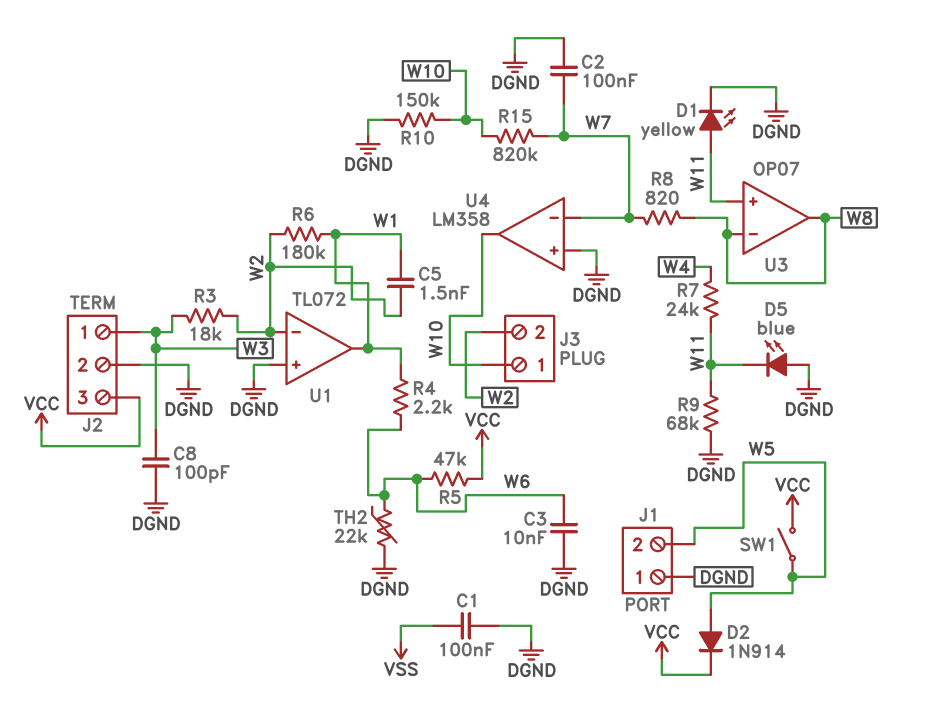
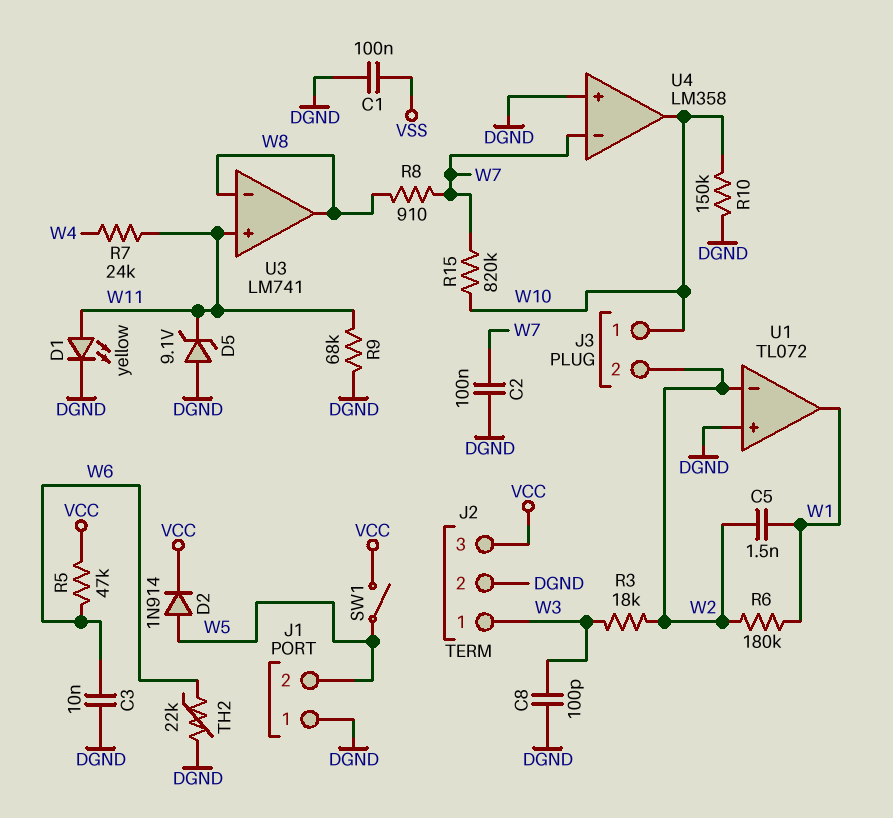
D5: LED blue (A DGND, K W11) -> zener 9.1V (A DGND, K W11)
R4: 2.2k (W1, W6) -> none
R8: 820 (W7, W8) -> 910 (W7, W8)
U3: OP07 -> LM741

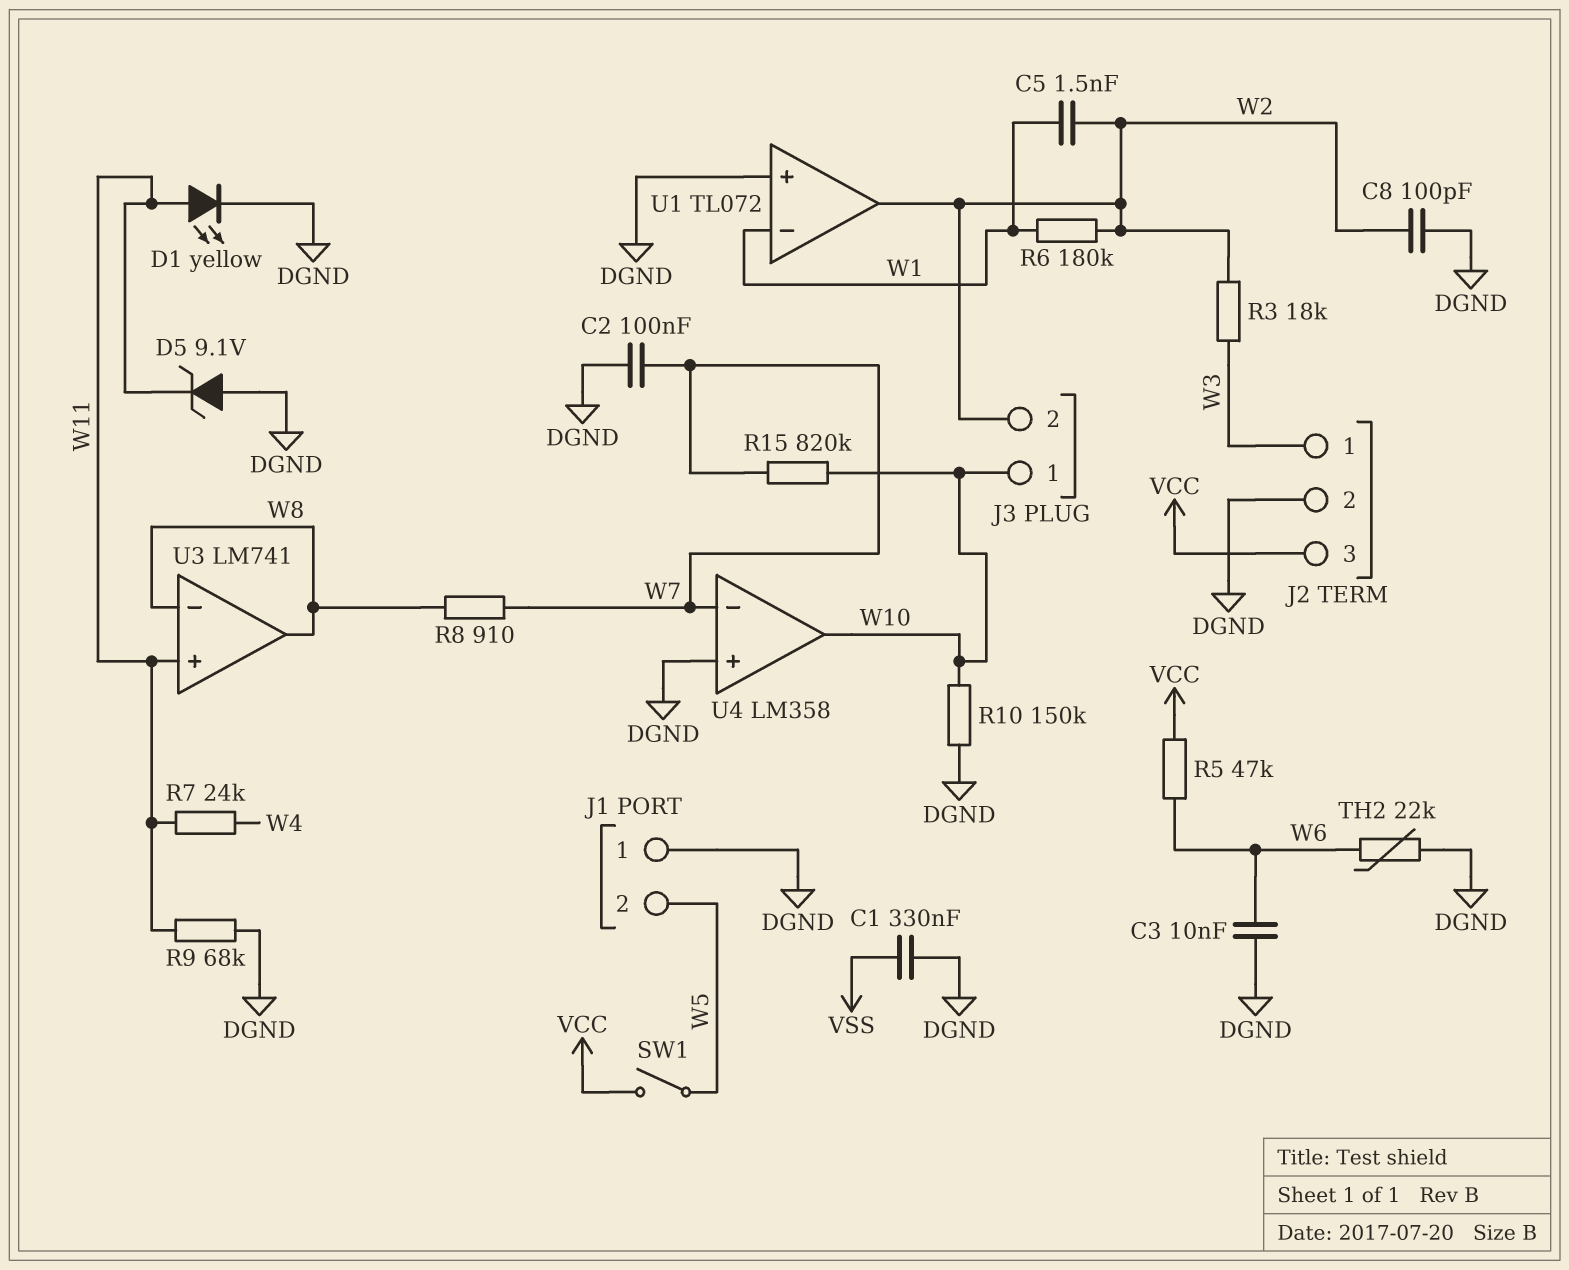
C1: 100nF (DGND, VSS) -> 330nF (DGND, VSS)
C8: 100pF (DGND, W3) -> 100pF (DGND, W2)
D2: diode 1N914 (A W5, K VCC) -> none
U1 pin in-: W2 -> W1
U1 pin out: W1 -> W2

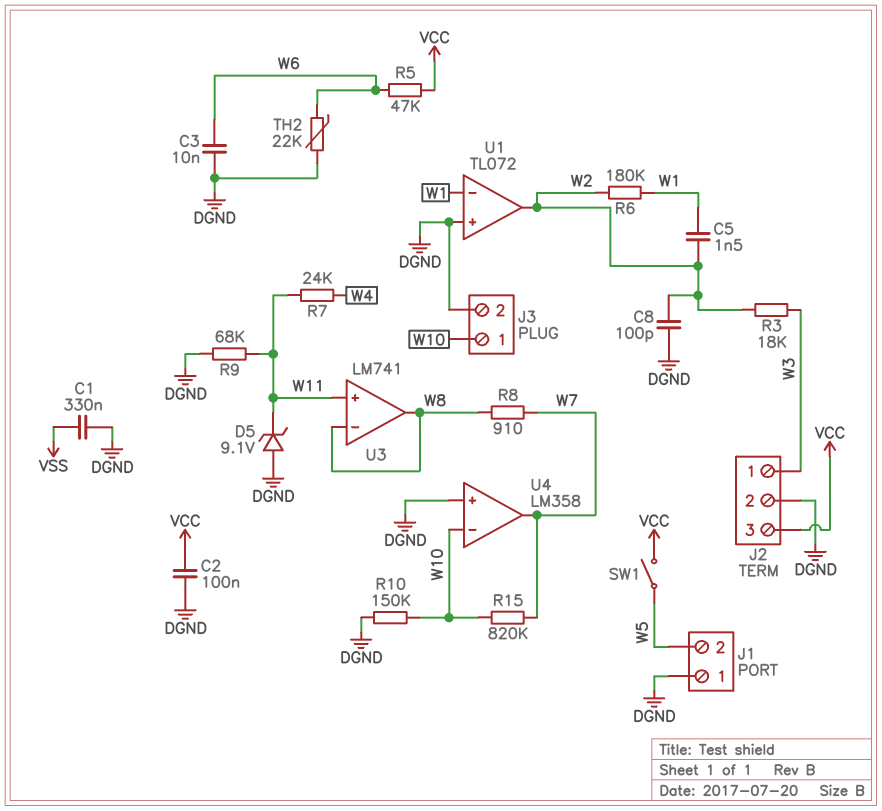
C2: 100nF (DGND, W7) -> 100nF (DGND, VCC)
D1: LED yellow (A W11, K DGND) -> none
J3 pin 2: W2 -> DGND
U4 pin in-: W7 -> W10
U4 pin out: W10 -> W7

